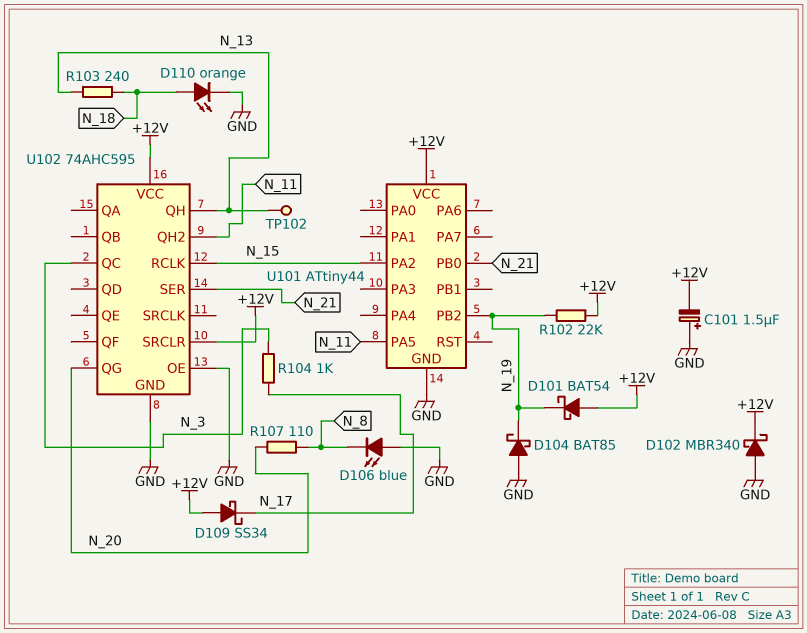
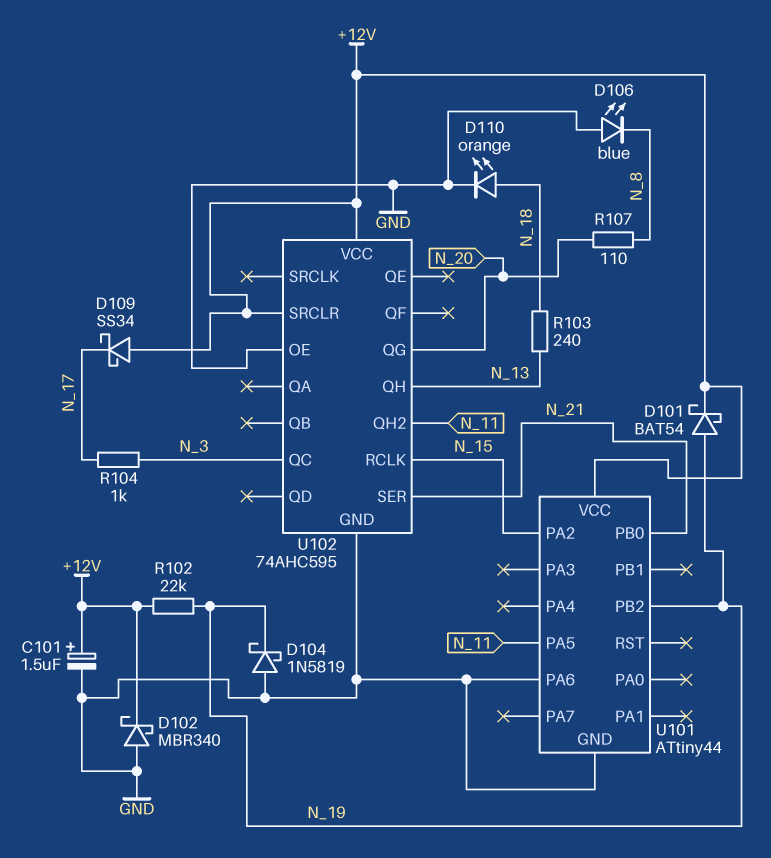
C101: 1.5uF (plus GND, minus +12V) -> 1.5uF (plus +12V, minus GND)
D101: schottky BAT54 (A +12V, K N_19) -> schottky BAT54 (A N_19, K +12V)
D104: schottky BAT85 (A GND, K N_19) -> schottky 1N5819 (A GND, K N_19)
TP102: test point (N_13) -> none
U101 pin PA6: none -> GND

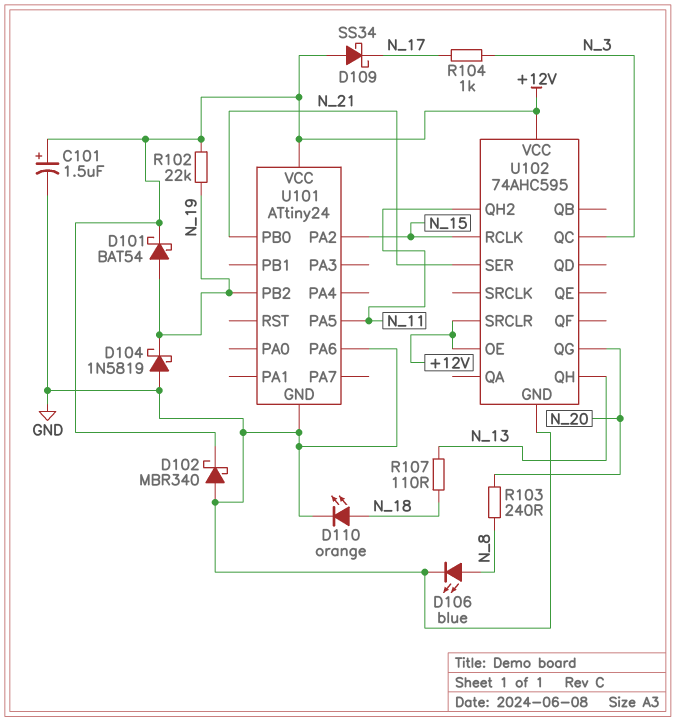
D106: LED blue (A GND, K N_8) -> LED blue (A N_8, K GND)
R103: 240 (N_13, N_18) -> 240 (N_8, N_20)
R107: 110 (N_8, N_20) -> 110 (N_13, N_18)
U101: ATtiny44 -> ATtiny24
U102 pin OE: GND -> +12V

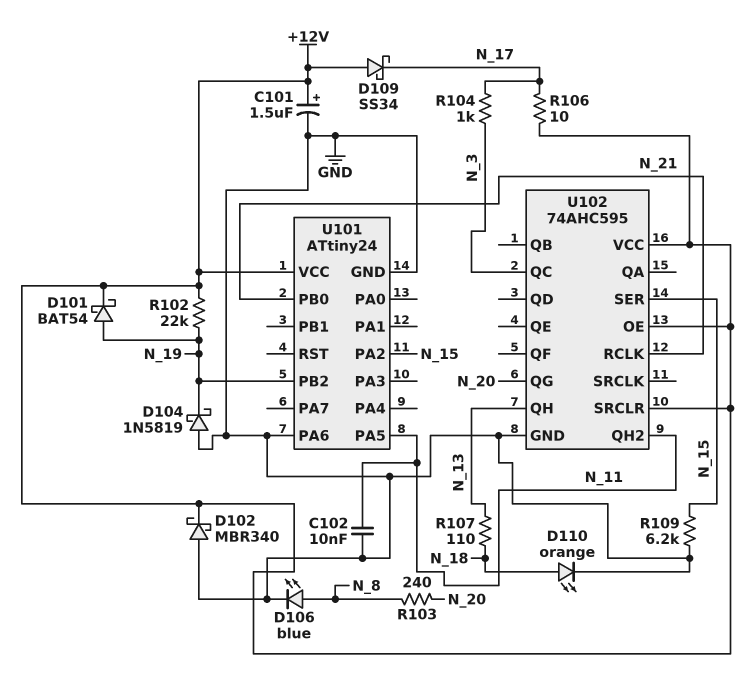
C102: none -> 10nF (GND, N_11)
R106: none -> 10 (+12V, N_17)
R109: none -> 6.2k (GND, N_15)
U102 pin RCLK: N_15 -> N_21
U102 pin SER: N_21 -> N_15

